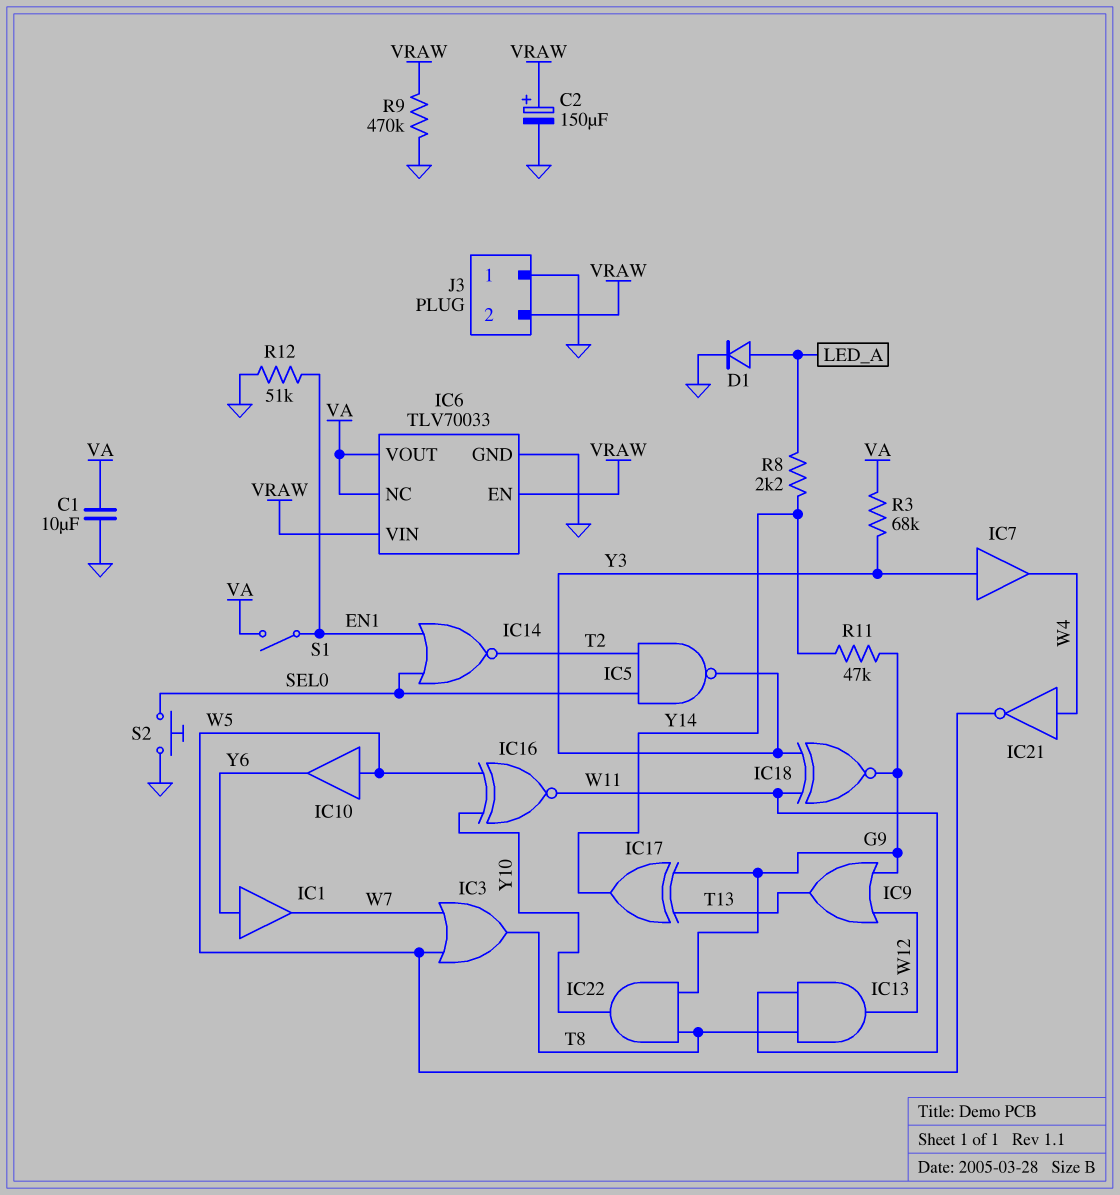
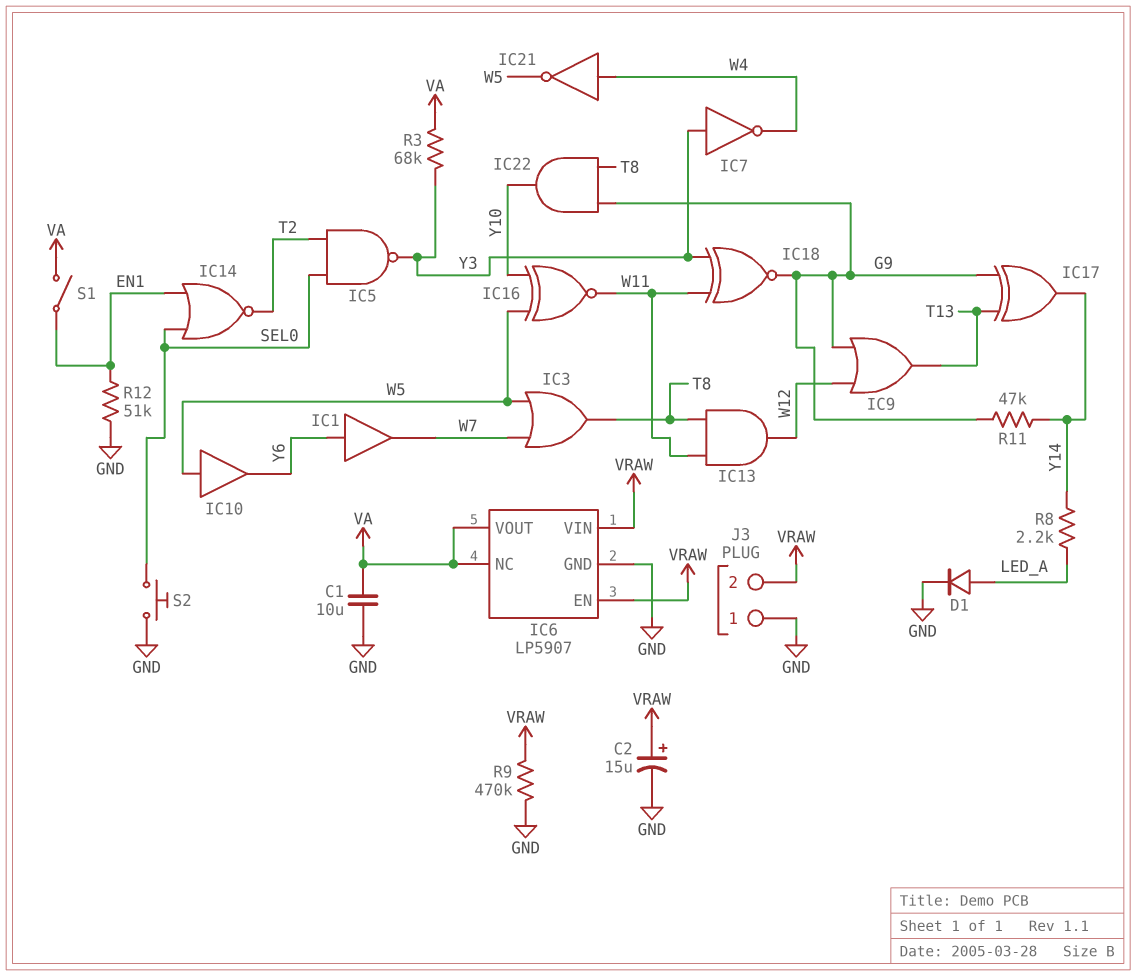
C2: 150uF (plus VRAW, minus GND) -> 15uF (plus VRAW, minus GND)
IC6: TLV70033 -> LP5907
IC7: buffer (in Y3, out W4) -> NOT (in Y3, out W4)

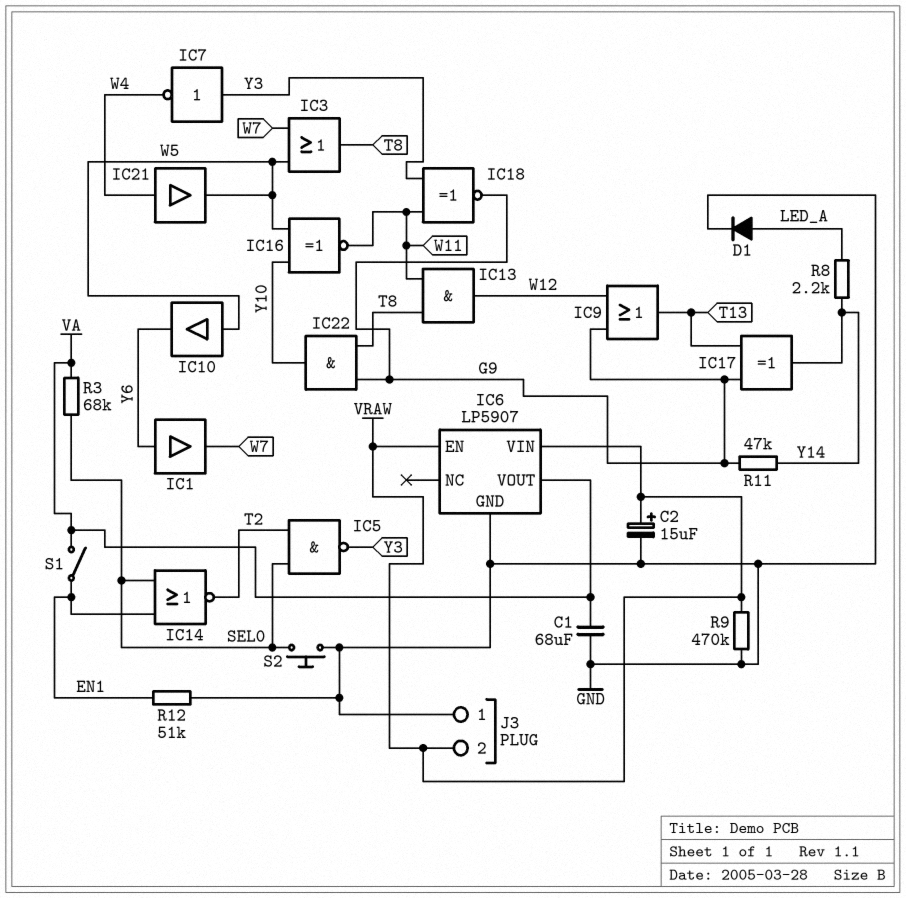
C1: 10uF (GND, VA) -> 68uF (GND, VA)
IC6 pin NC: VA -> none
IC21: NOT (in W4, out W5) -> buffer (in W4, out W5)
R3: 68k (VA, Y3) -> 68k (SEL0, VA)

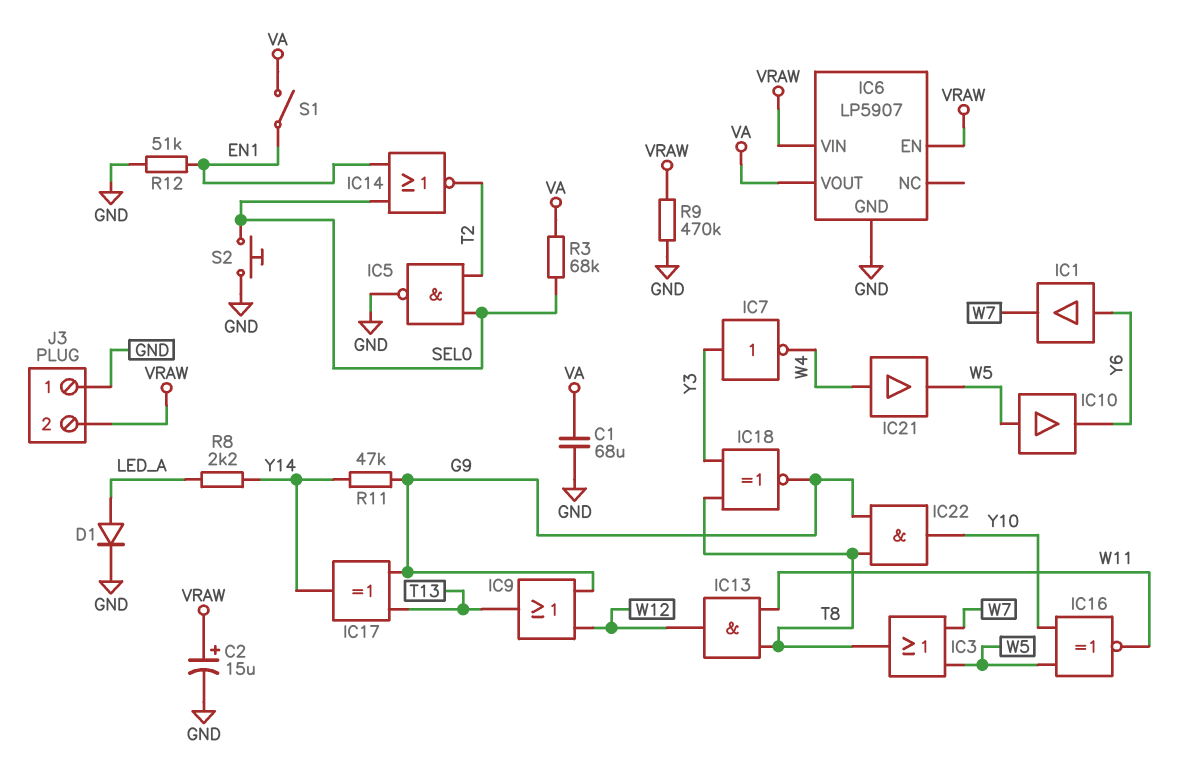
IC5: NAND (in SEL0, in T2, out Y3) -> NAND (in SEL0, in T2, out GND)
IC18: XNOR (in W11, in Y3, out G9) -> XNOR (in T8, in Y3, out G9)

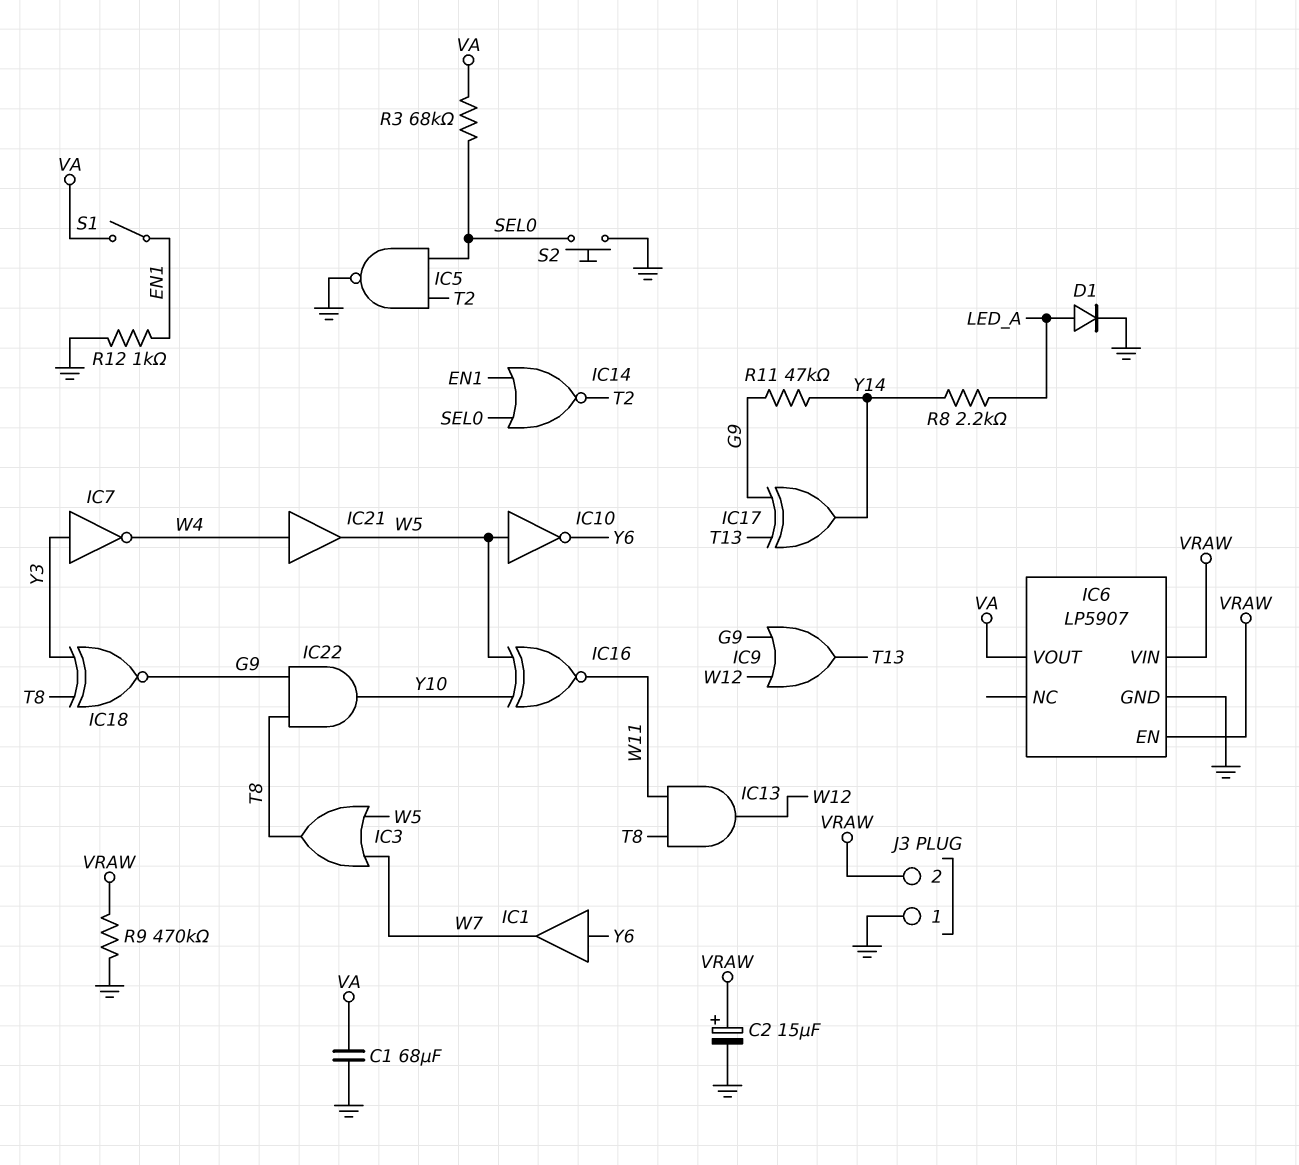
IC10: buffer (in W5, out Y6) -> NOT (in W5, out Y6)
R12: 51k (EN1, GND) -> 1k (EN1, GND)

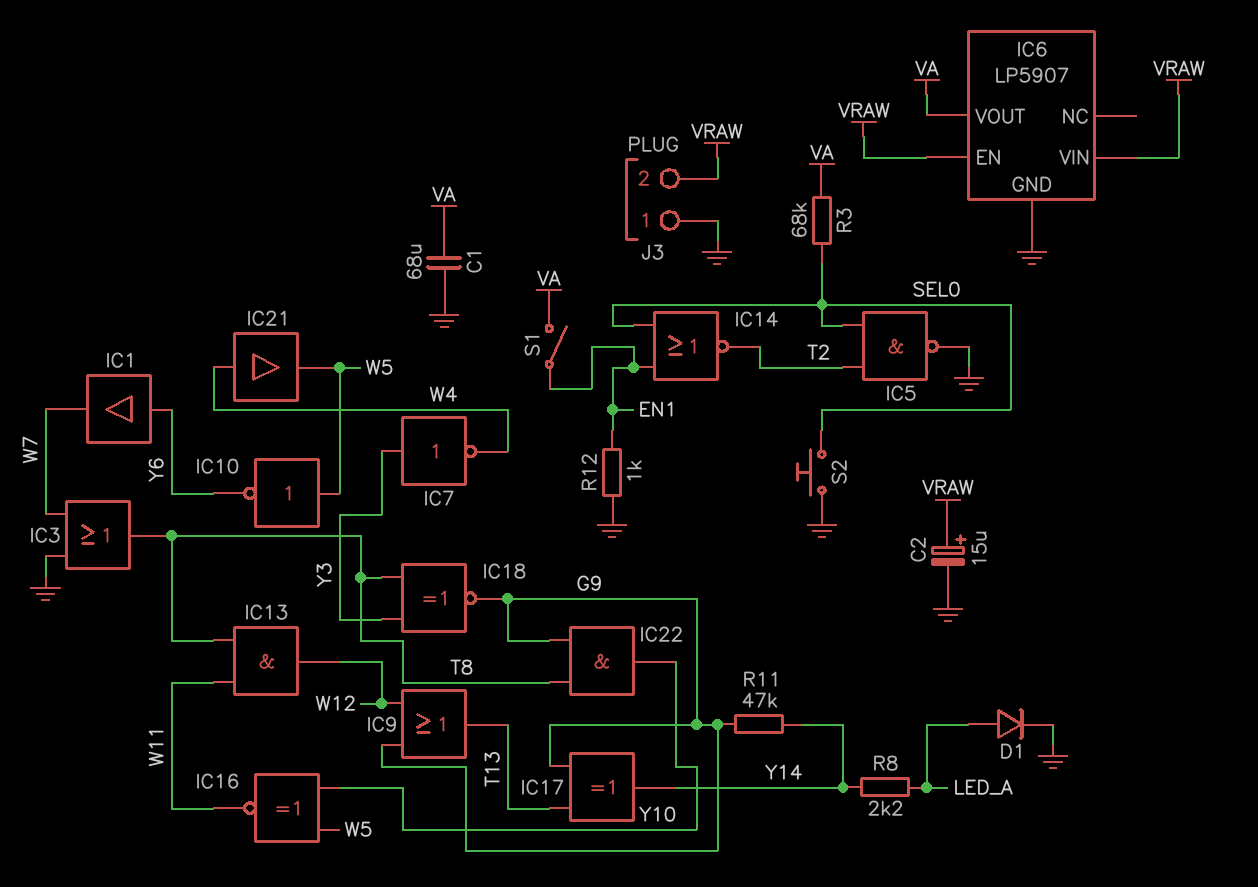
IC3: OR (in W5, in W7, out T8) -> OR (in GND, in W7, out T8)
R9: 470k (GND, VRAW) -> none

